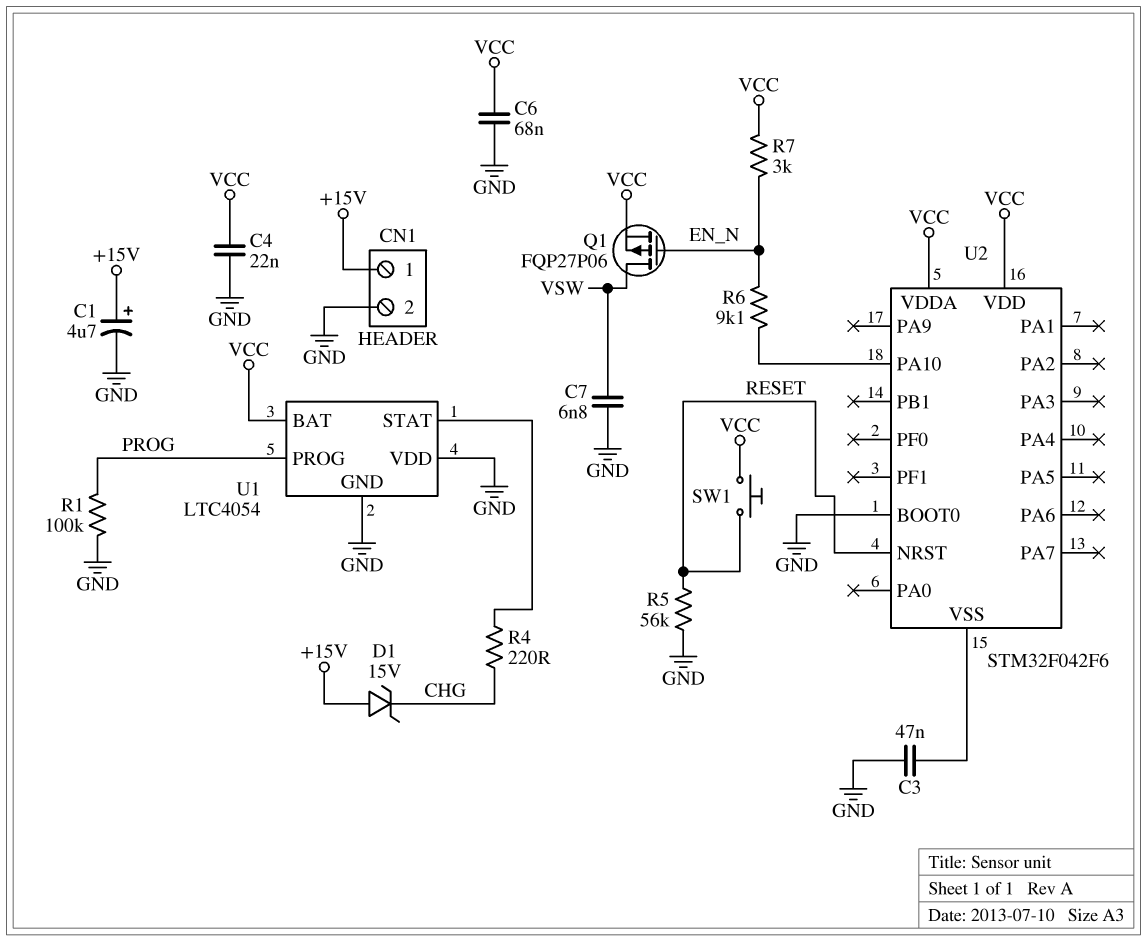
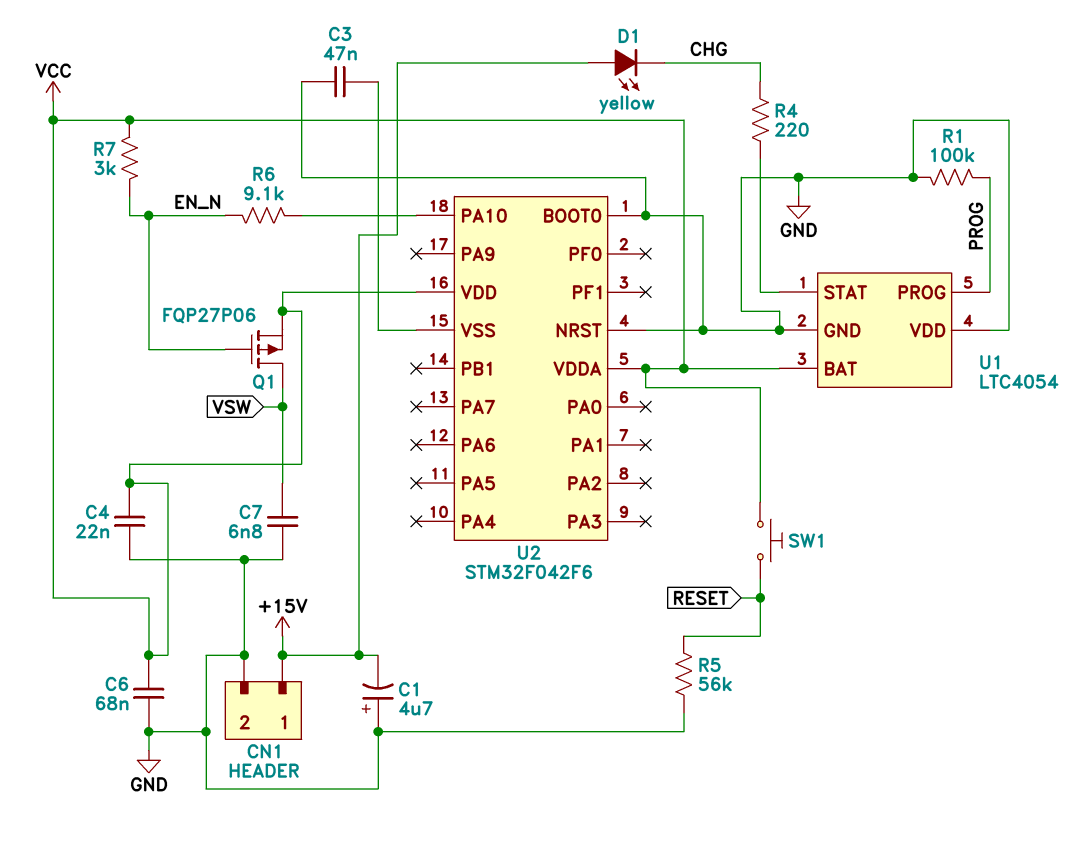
C1: 4.7uF (plus +15V, minus GND) -> 4.7uF (plus GND, minus +15V)
D1: zener 15V (A +15V, K CHG) -> LED yellow (A +15V, K CHG)
U2 pin NRST: RESET -> GND

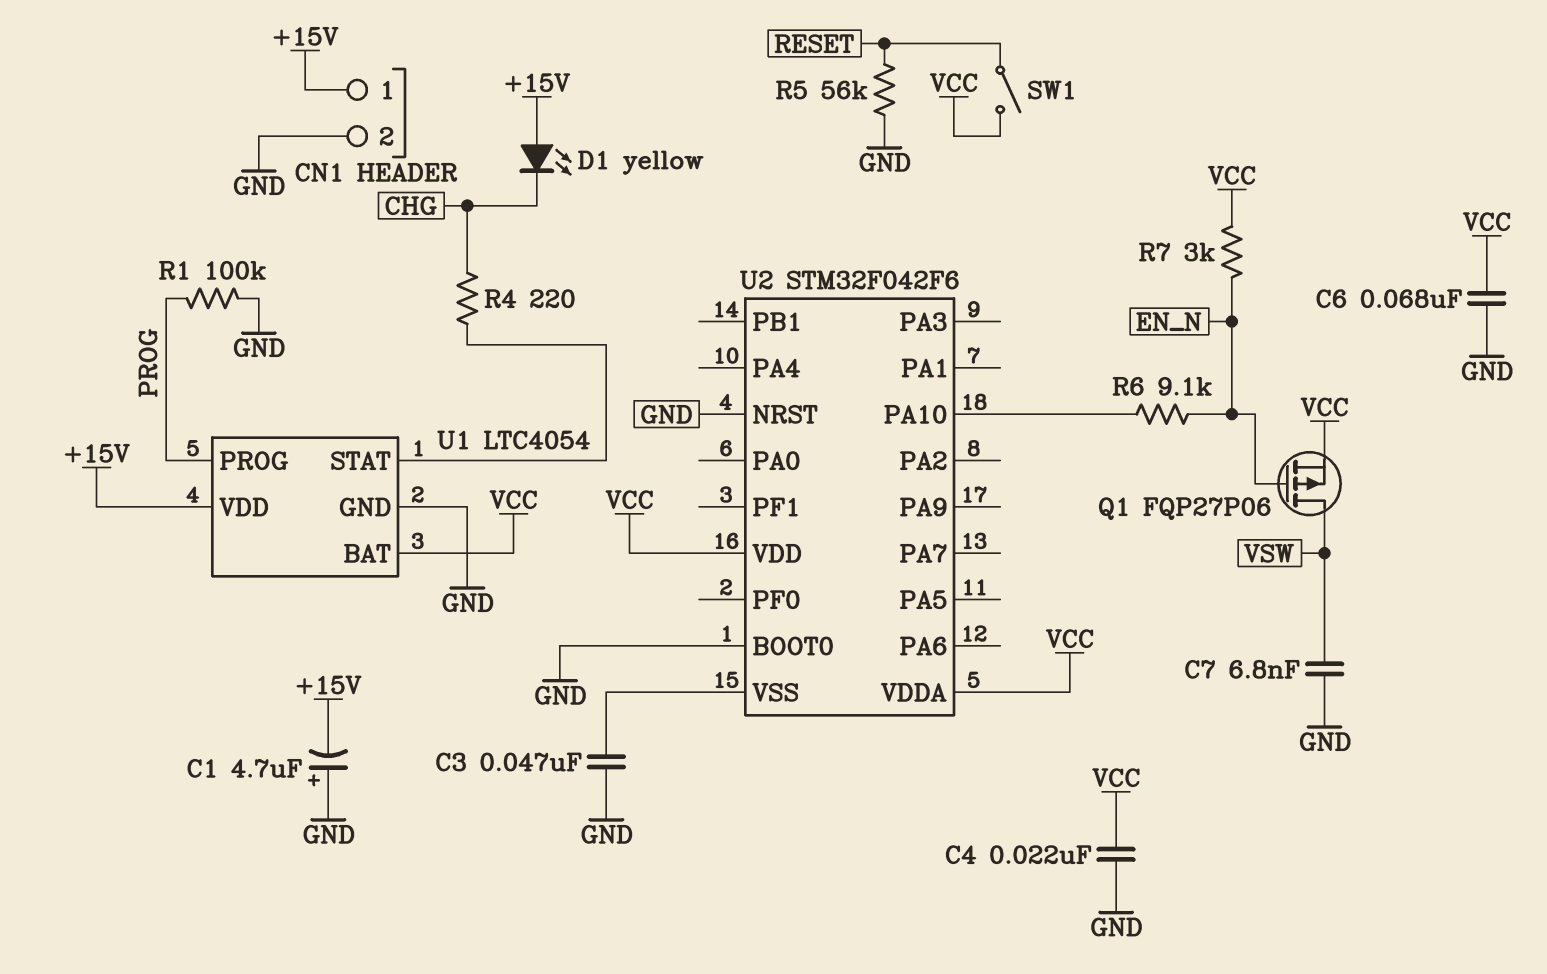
SW1: button (RESET, VCC) -> switch (RESET, VCC)
U1 pin VDD: GND -> +15V

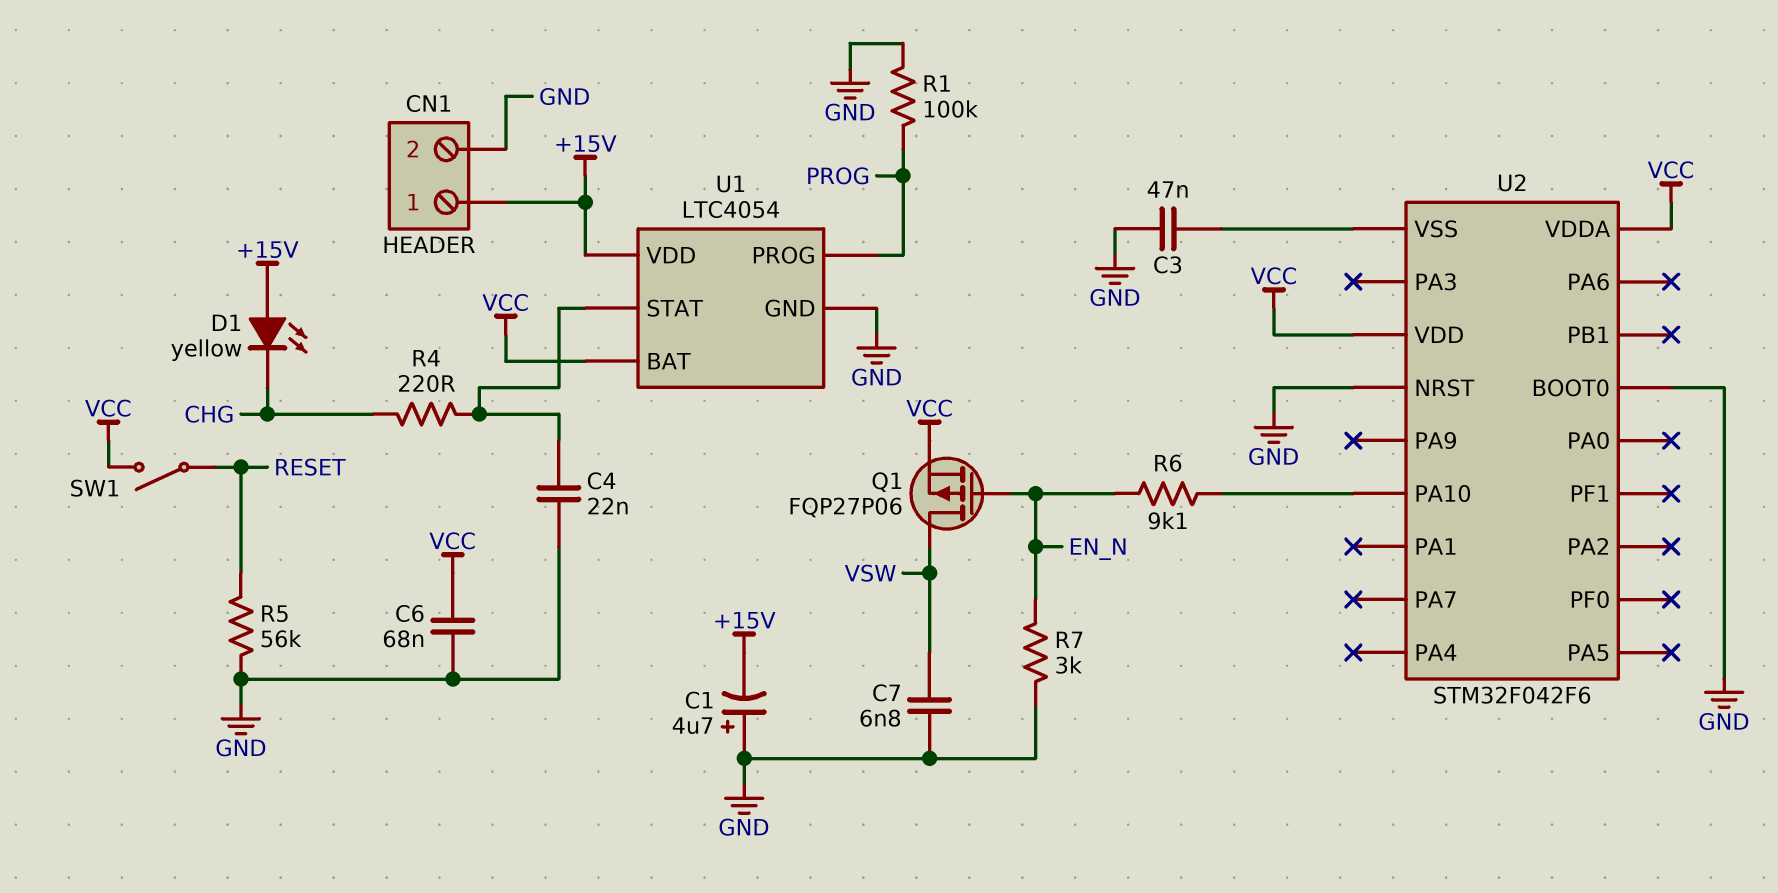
C4: 22nF (GND, VCC) -> 22nF (GND, U1/STAT)
R7: 3k (EN_N, VCC) -> 3k (EN_N, GND)

